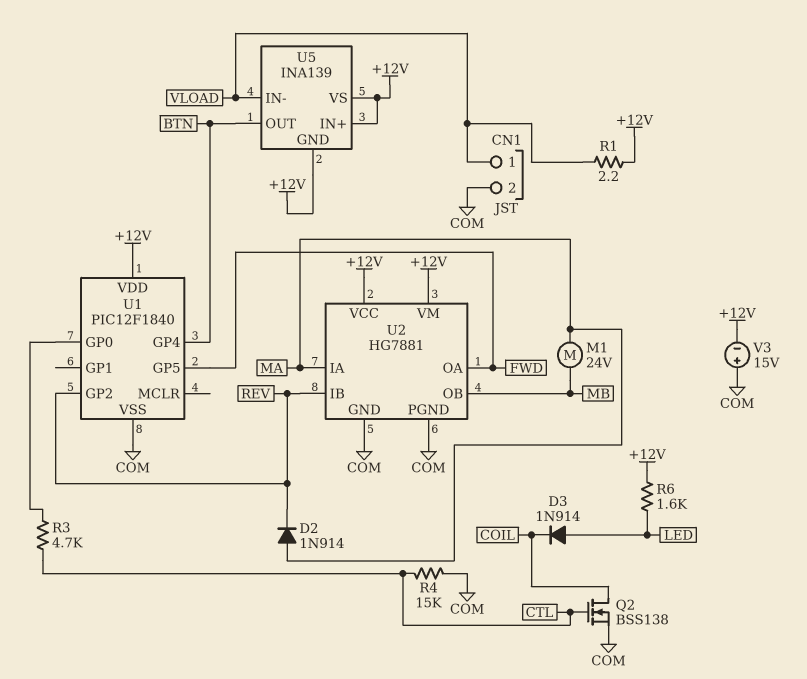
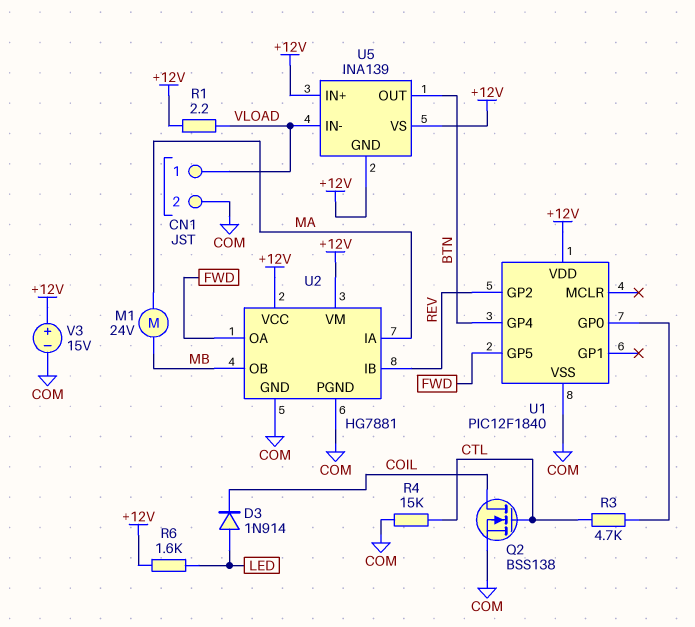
D2: diode 1N914 (A MA, K REV) -> none
V3: 15V (plus COM, minus +12V) -> 15V (plus +12V, minus COM)

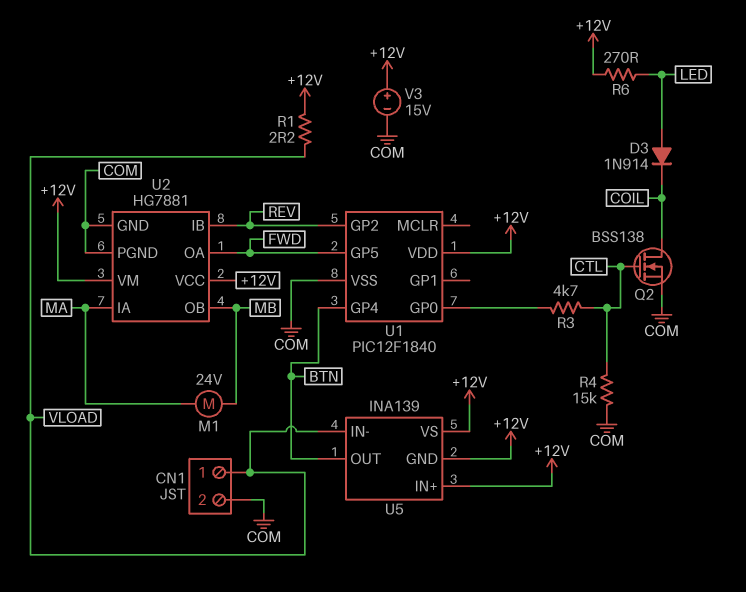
R6: 1.6k (+12V, LED) -> 270 (+12V, LED)

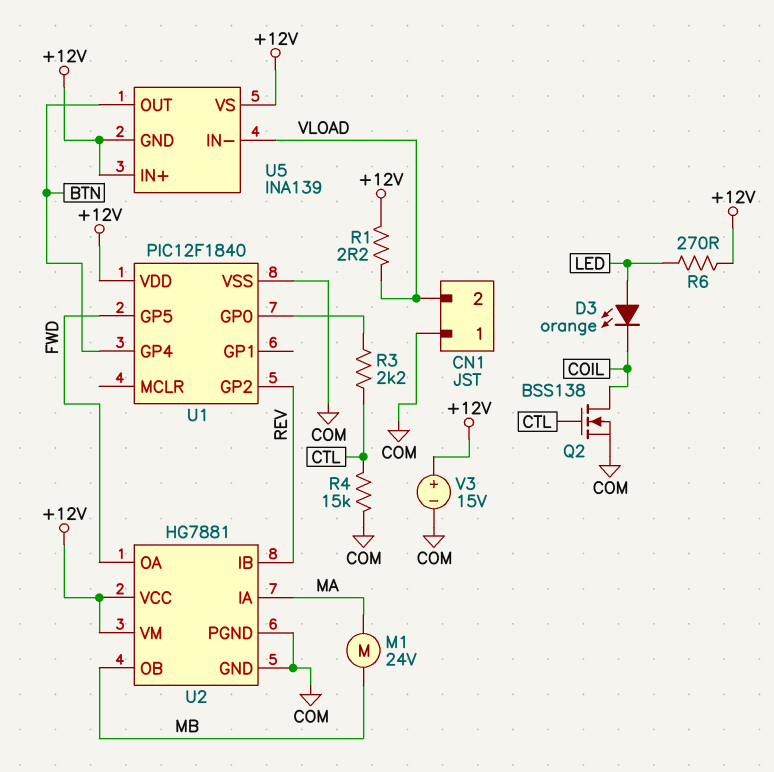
CN1 pin 1: VLOAD -> COM
CN1 pin 2: COM -> VLOAD
D3: diode 1N914 (A LED, K COIL) -> LED orange (A LED, K COIL)
R3: 4.7k (CTL, U1/GP0) -> 2.2k (CTL, U1/GP0)

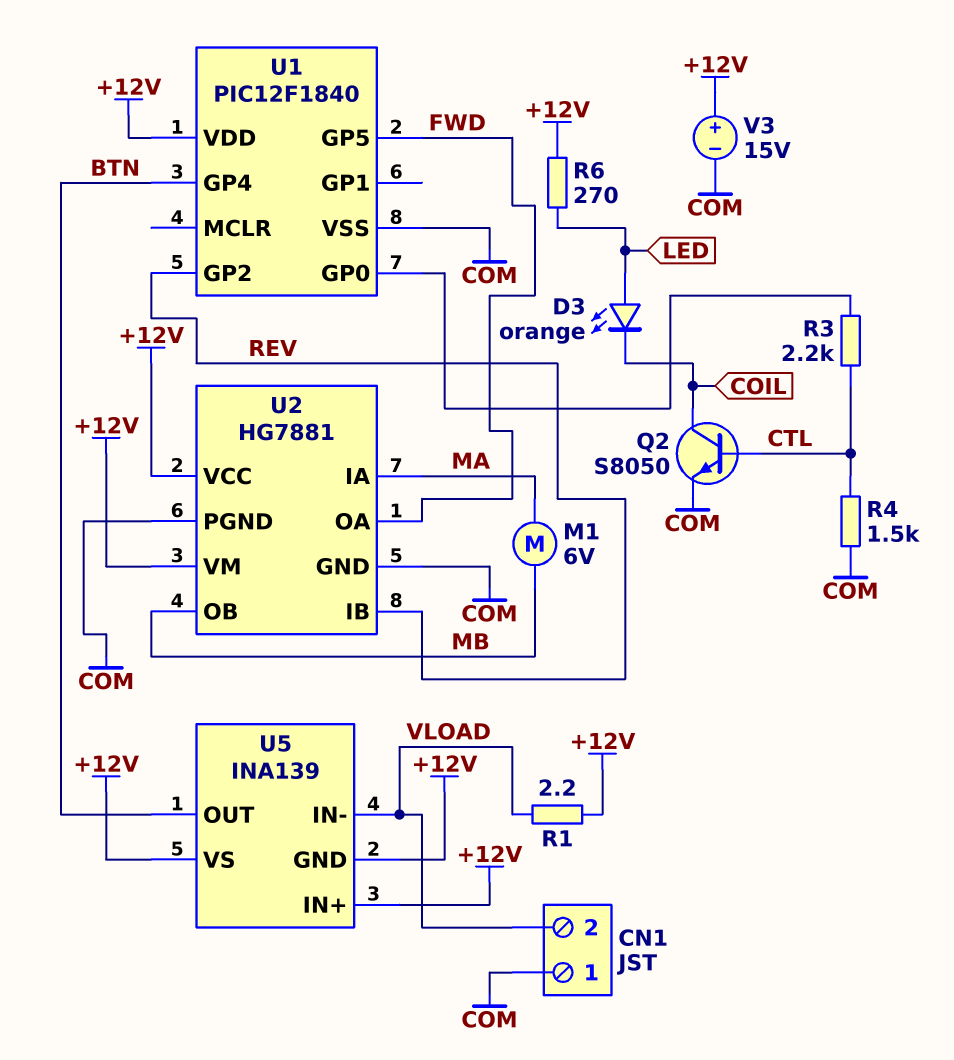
M1: motor 24V (MA, MB) -> motor 6V (MA, MB)
Q2: NMOS BSS138 (G CTL, D COIL, S COM) -> NPN S8050 (B CTL, C COIL, E COM)
R4: 15k (COM, CTL) -> 1.5k (COM, CTL)

